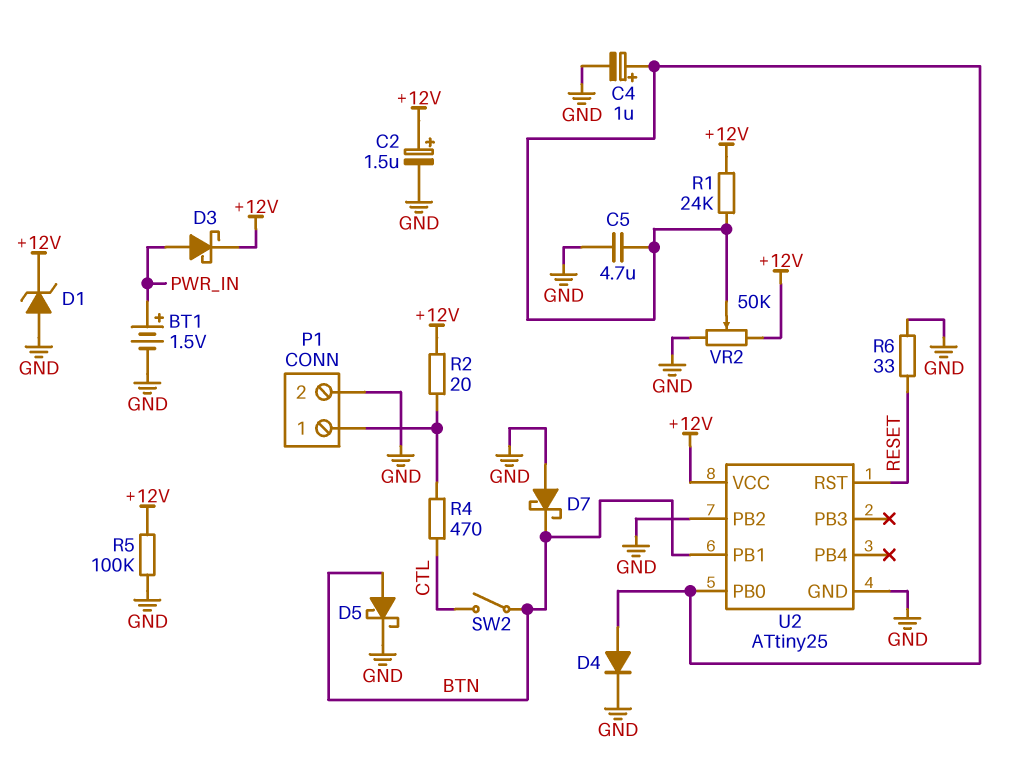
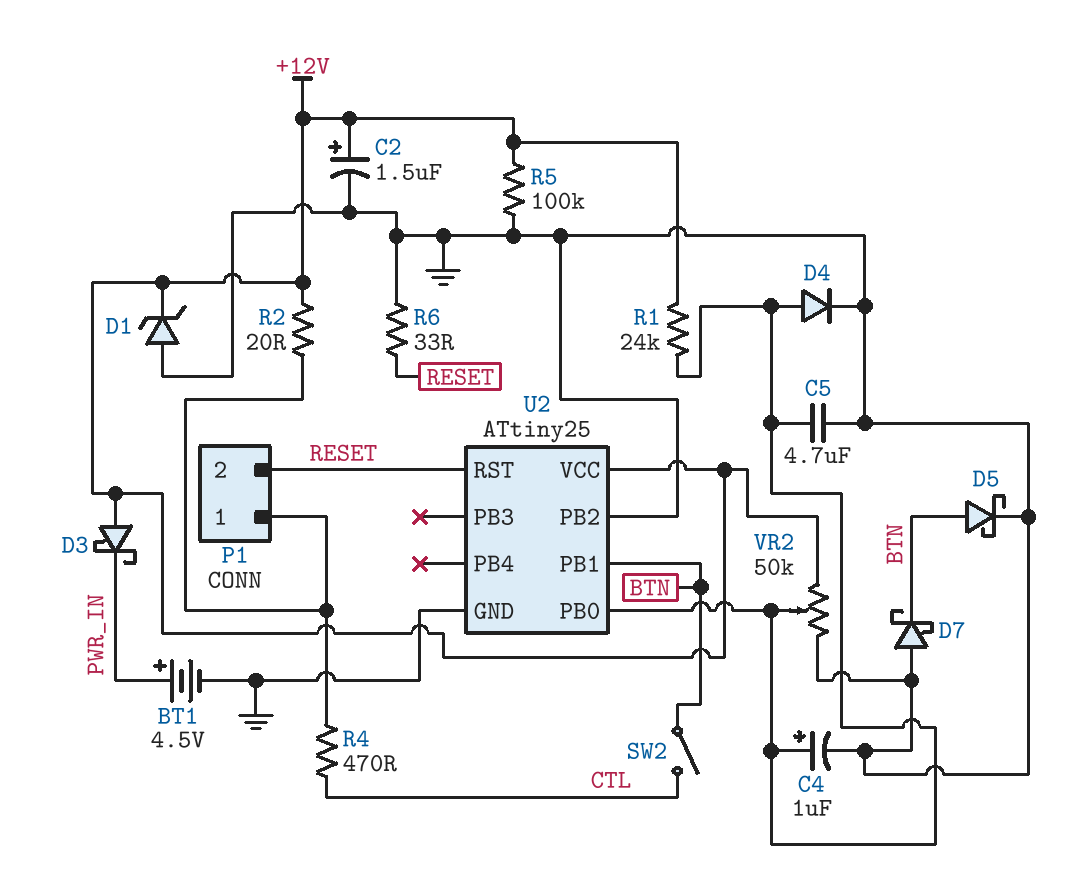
BT1: 1.5V (plus PWR_IN, minus GND) -> 4.5V (plus PWR_IN, minus GND)
D3: schottky (A PWR_IN, K +12V) -> schottky (A +12V, K PWR_IN)
P1 pin 2: GND -> RESET

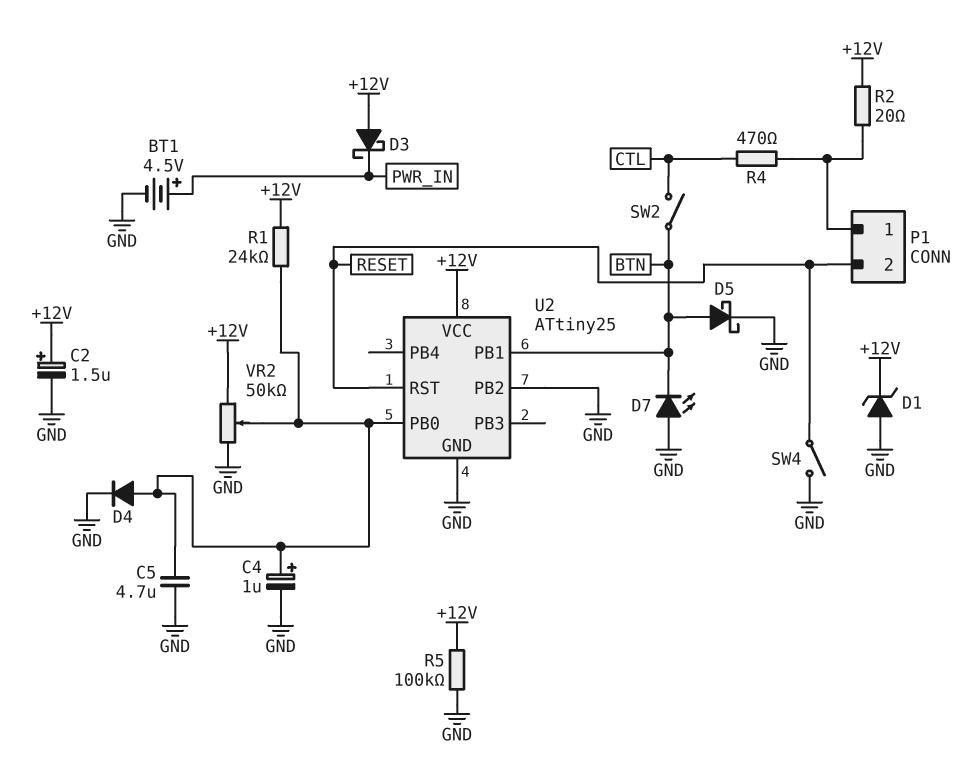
D7: schottky (A GND, K BTN) -> LED (A GND, K BTN)
R6: 33 (GND, RESET) -> none
SW4: none -> switch (GND, RESET)

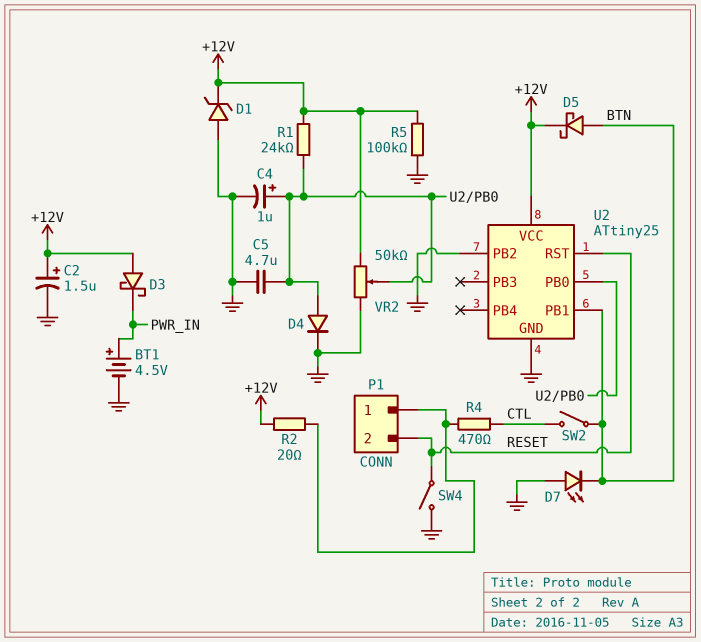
D5: schottky (A BTN, K GND) -> schottky (A BTN, K +12V)

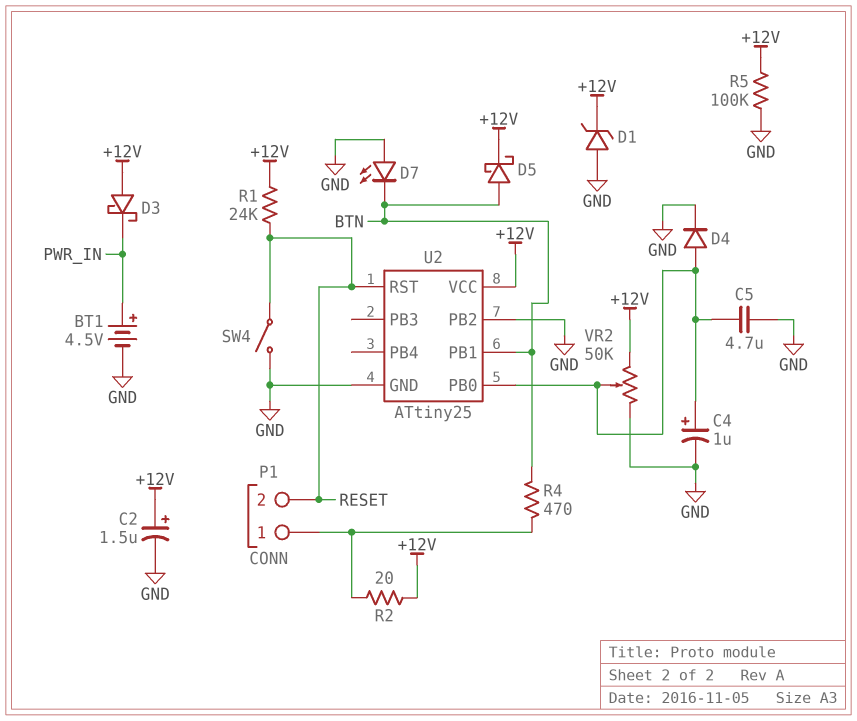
R1: 24k (+12V, U2/PB0) -> 24k (+12V, RESET)
R4: 470 (CTL, P1/1) -> 470 (BTN, P1/1)
SW2: switch (BTN, CTL) -> none

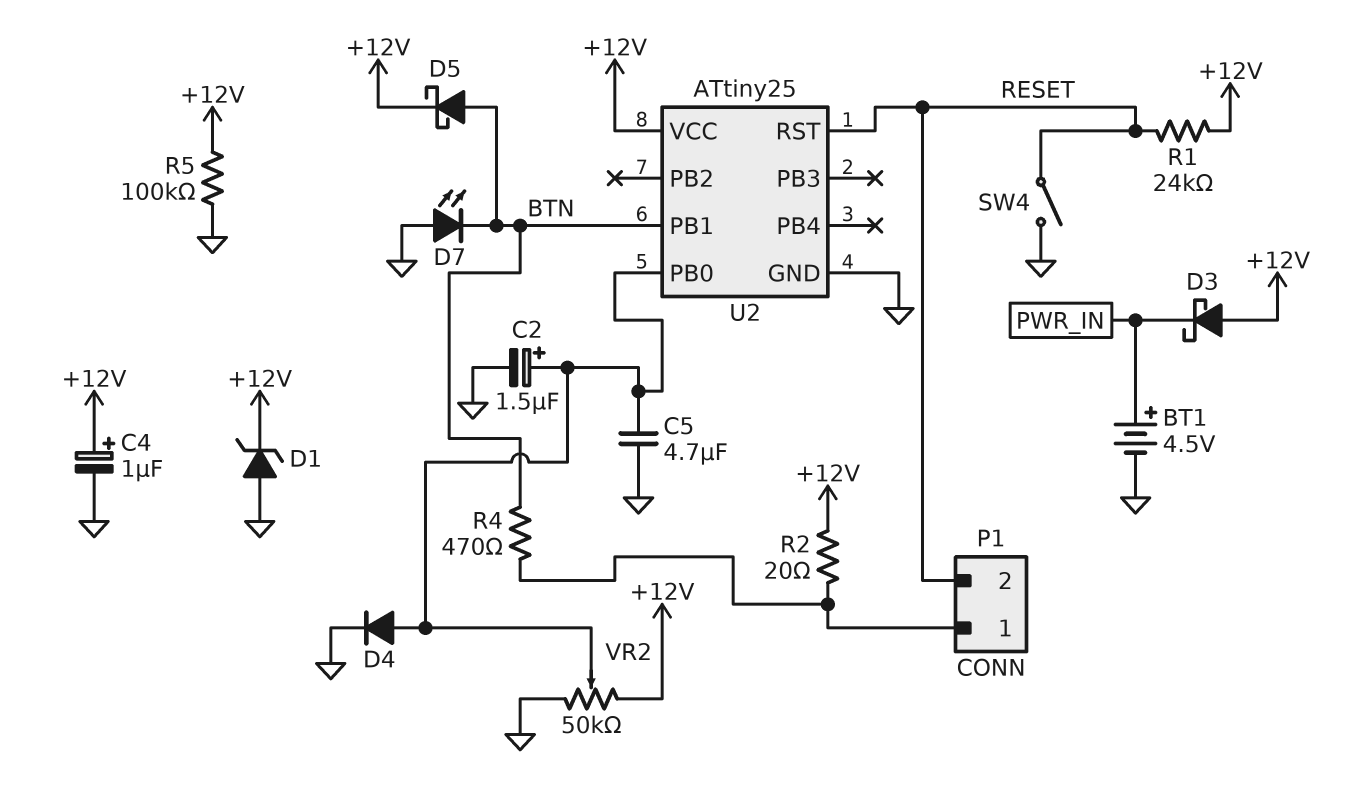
C2: 1.5uF (plus +12V, minus GND) -> 1.5uF (plus U2/PB0, minus GND)
C4: 1uF (plus U2/PB0, minus GND) -> 1uF (plus +12V, minus GND)
U2 pin PB2: GND -> none

